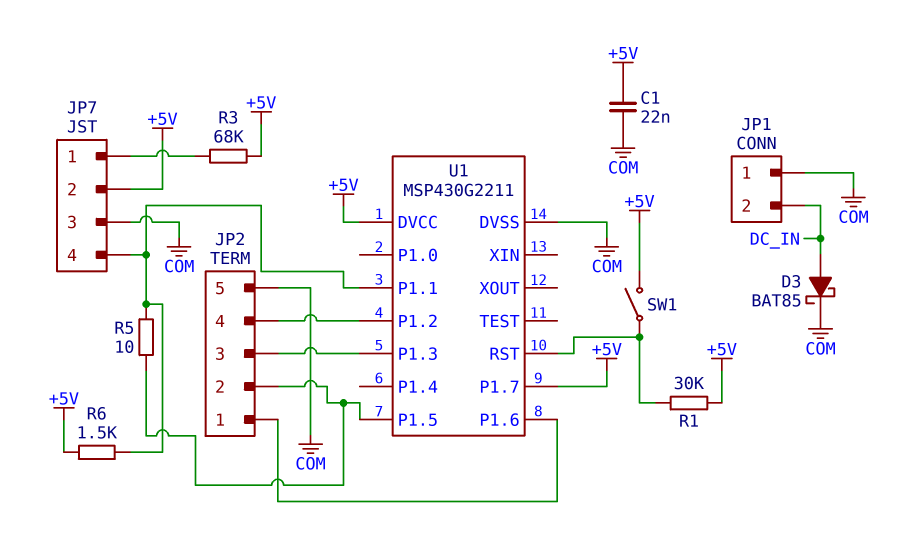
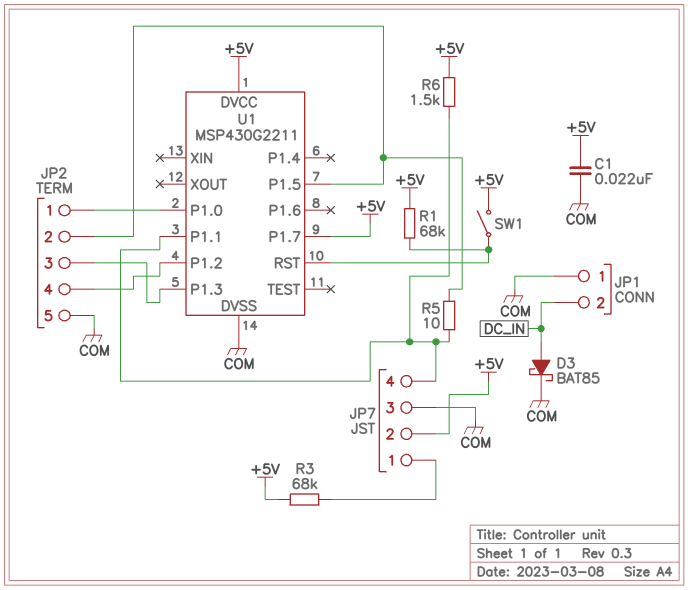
R1: 30k (+5V, U1/RST) -> 68k (+5V, U1/RST)
U1 pin P1.0: none -> JP2/1
U1 pin P1.6: JP2/1 -> none

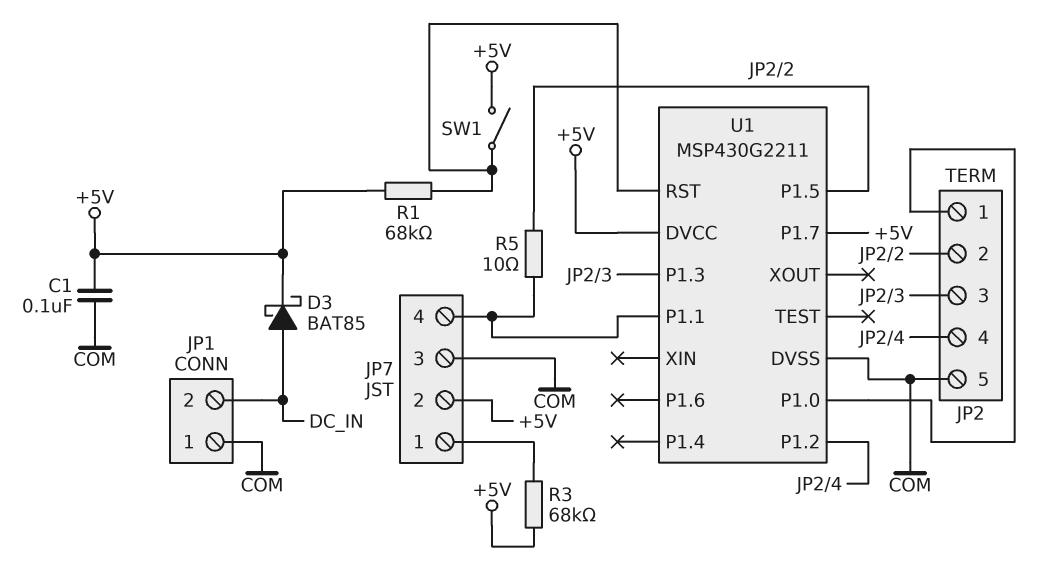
C1: 22nF (+5V, COM) -> 100nF (+5V, COM)
D3: schottky BAT85 (A DC_IN, K COM) -> schottky BAT85 (A DC_IN, K +5V)
R6: 1.5k (+5V, JP7/4) -> none

